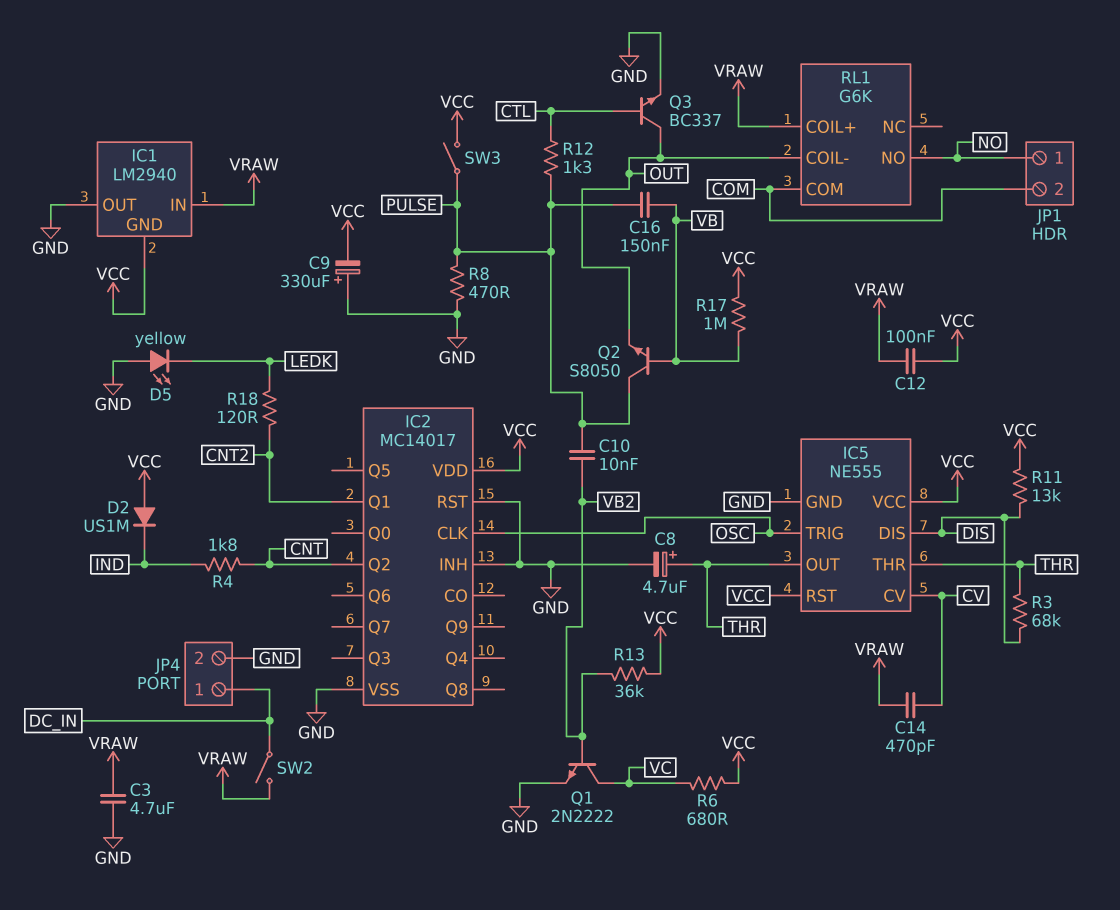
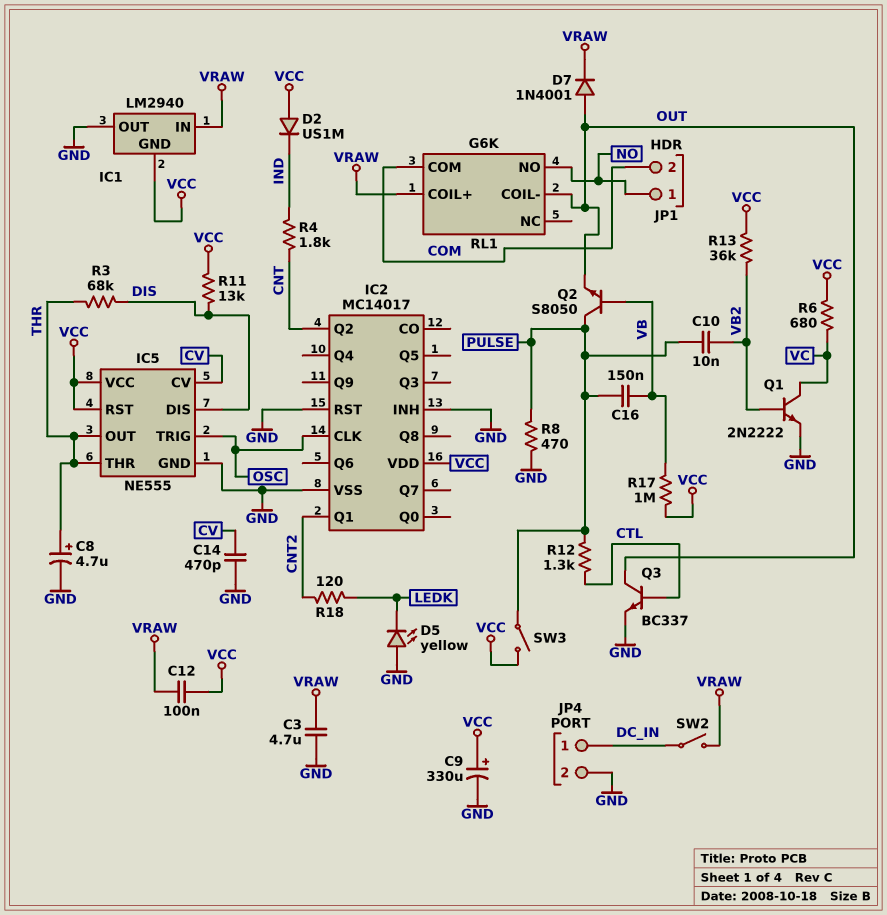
C9: 330uF (plus GND, minus VCC) -> 330uF (plus VCC, minus GND)
C14: 470pF (CV, VRAW) -> 470pF (CV, GND)
D7: none -> diode 1N4001 (A OUT, K VRAW)

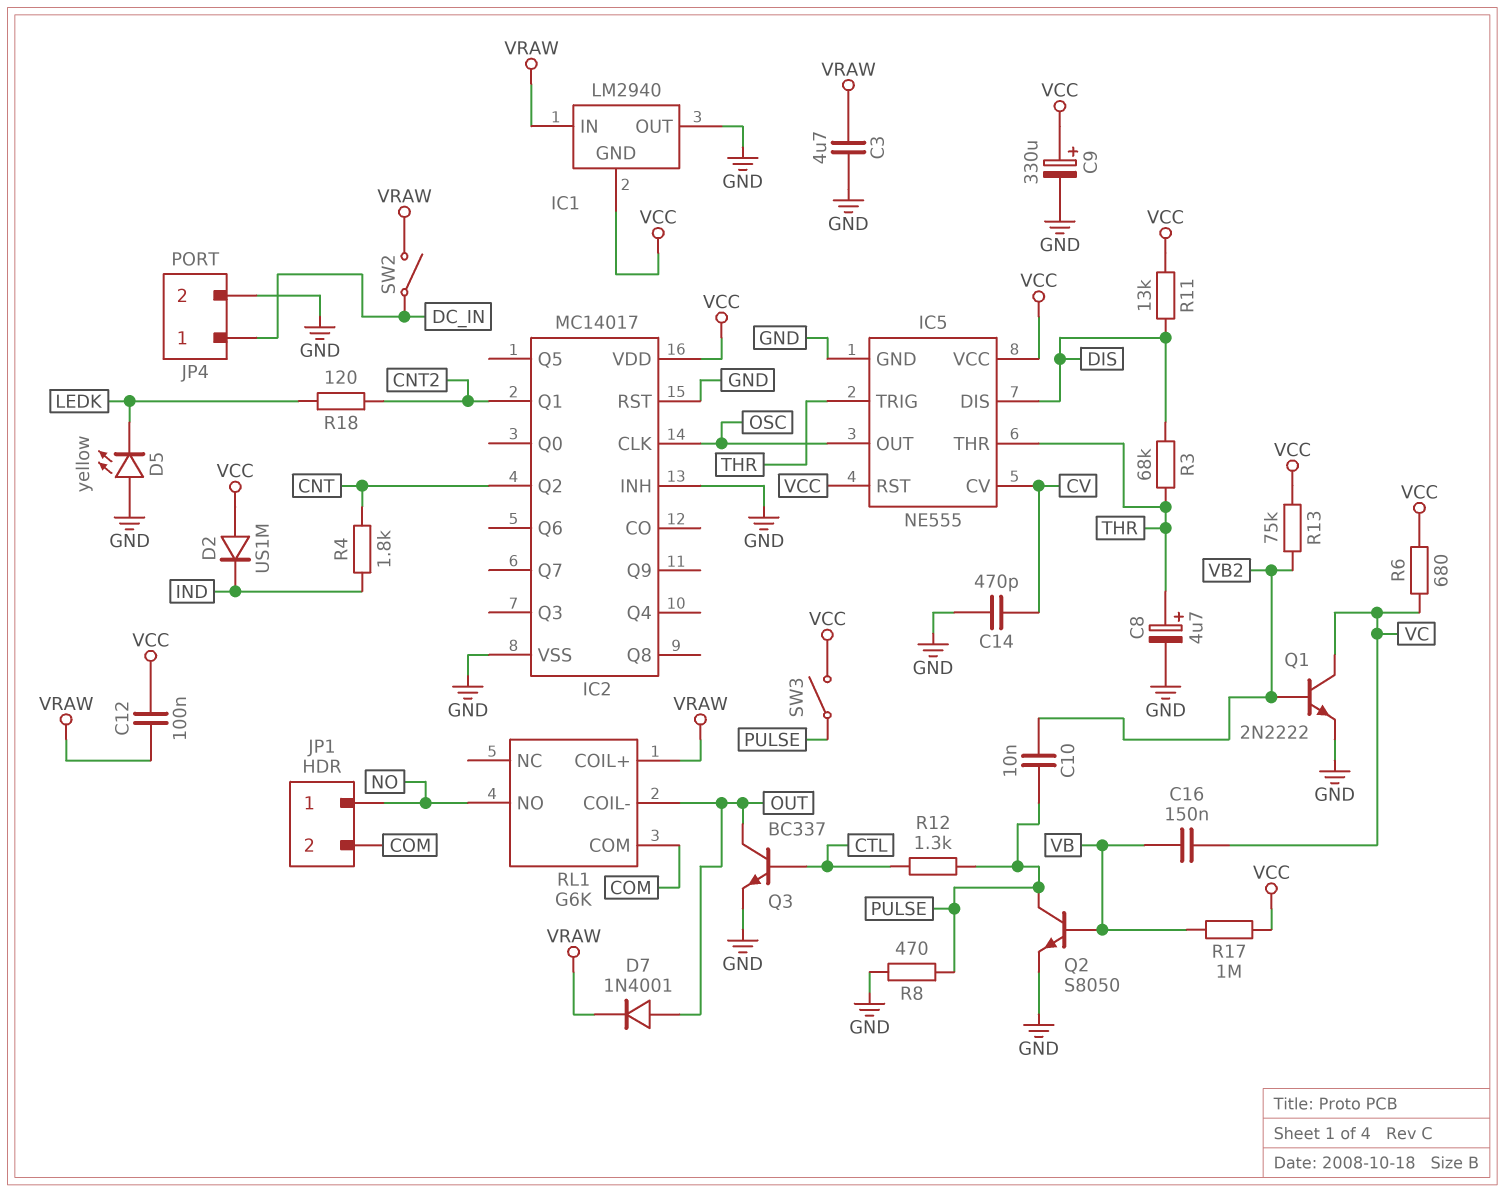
C16: 150nF (PULSE, VB) -> 150nF (VB, VC)
IC5 pin OUT: THR -> OSC
IC5 pin TRIG: OSC -> THR
Q2: NPN S8050 (B VB, C PULSE, E OUT) -> NPN S8050 (B VB, C PULSE, E GND)
R13: 36k (VB2, VCC) -> 75k (VB2, VCC)

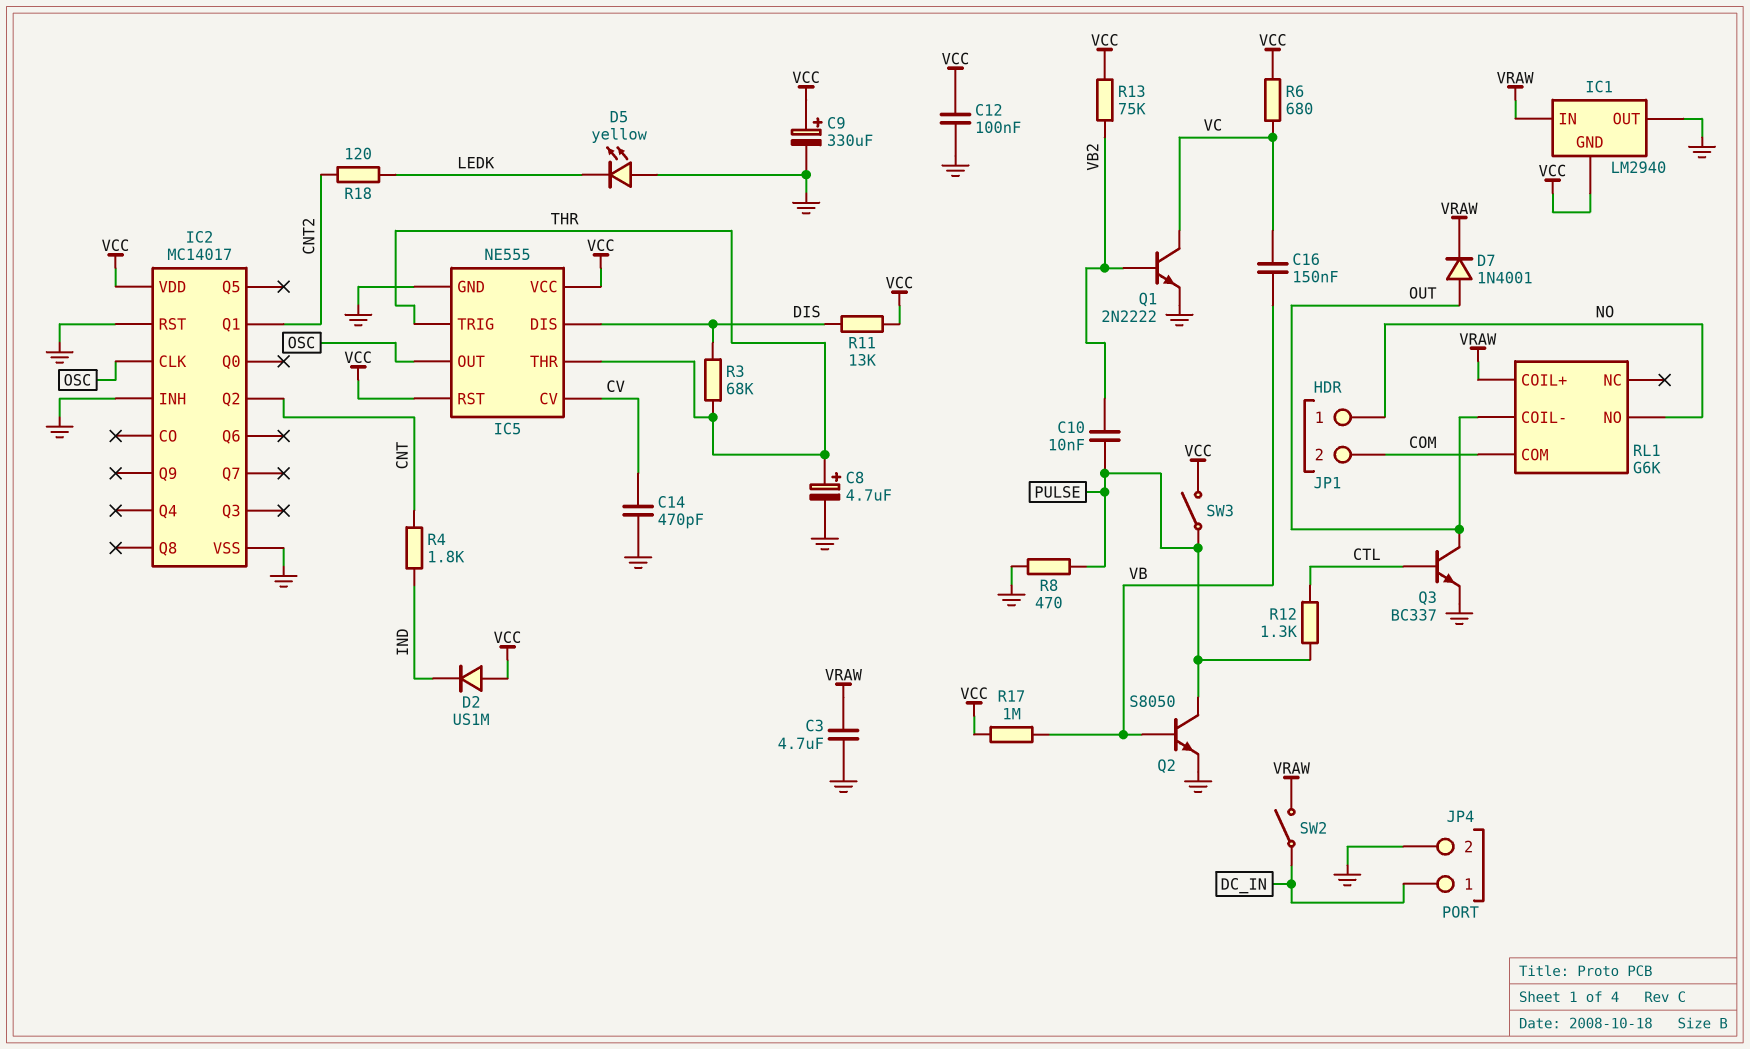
C12: 100nF (VCC, VRAW) -> 100nF (GND, VCC)

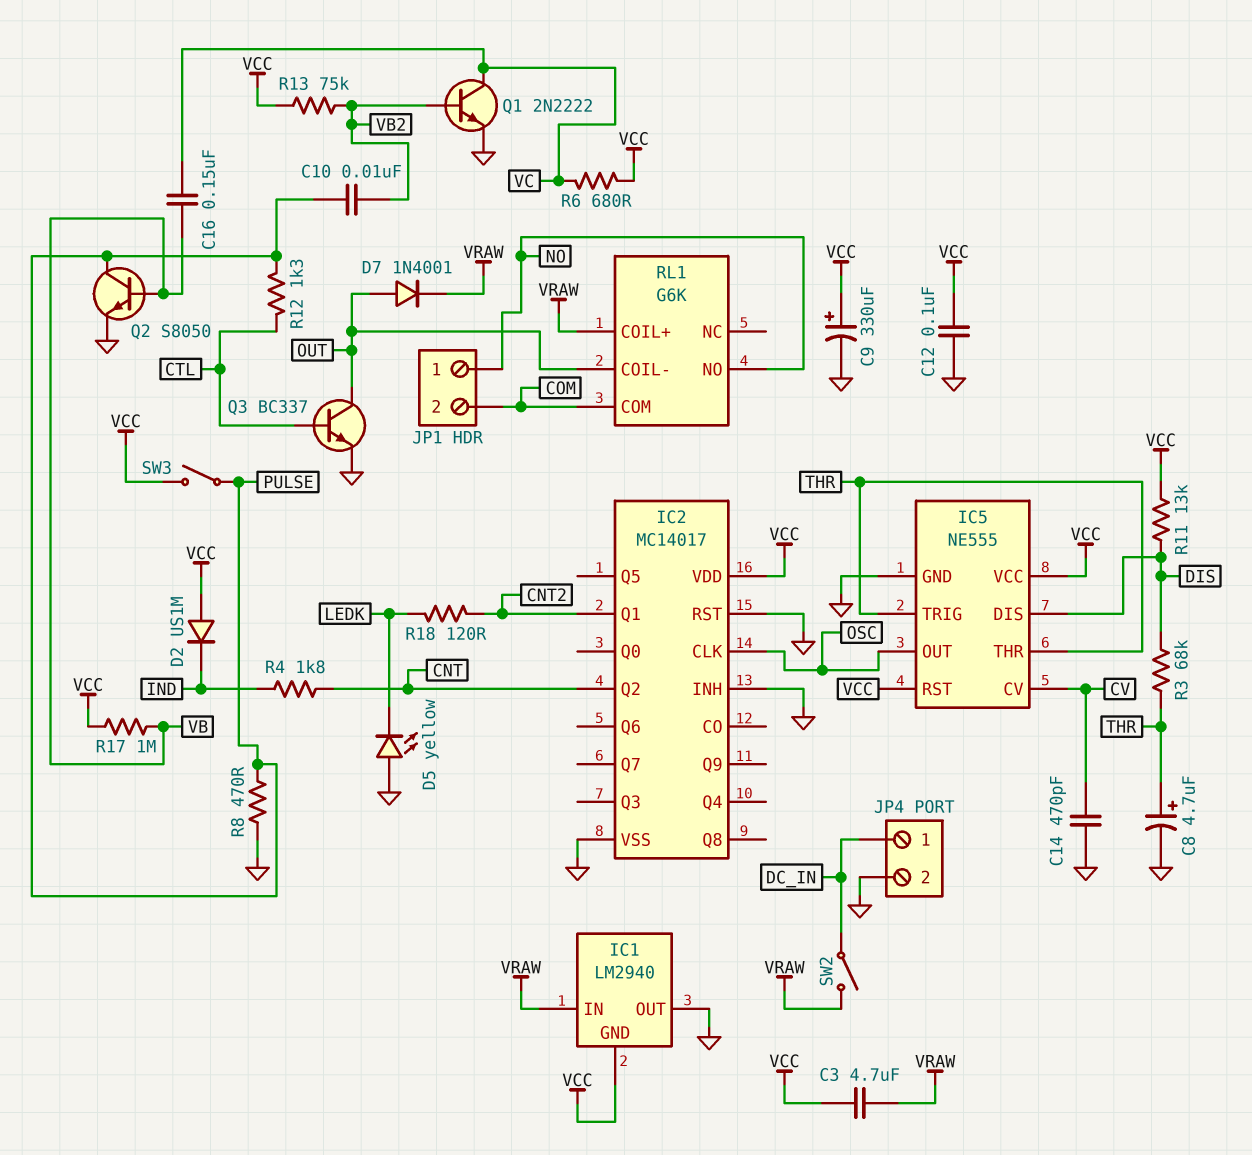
C3: 4.7uF (GND, VRAW) -> 4.7uF (VCC, VRAW)

